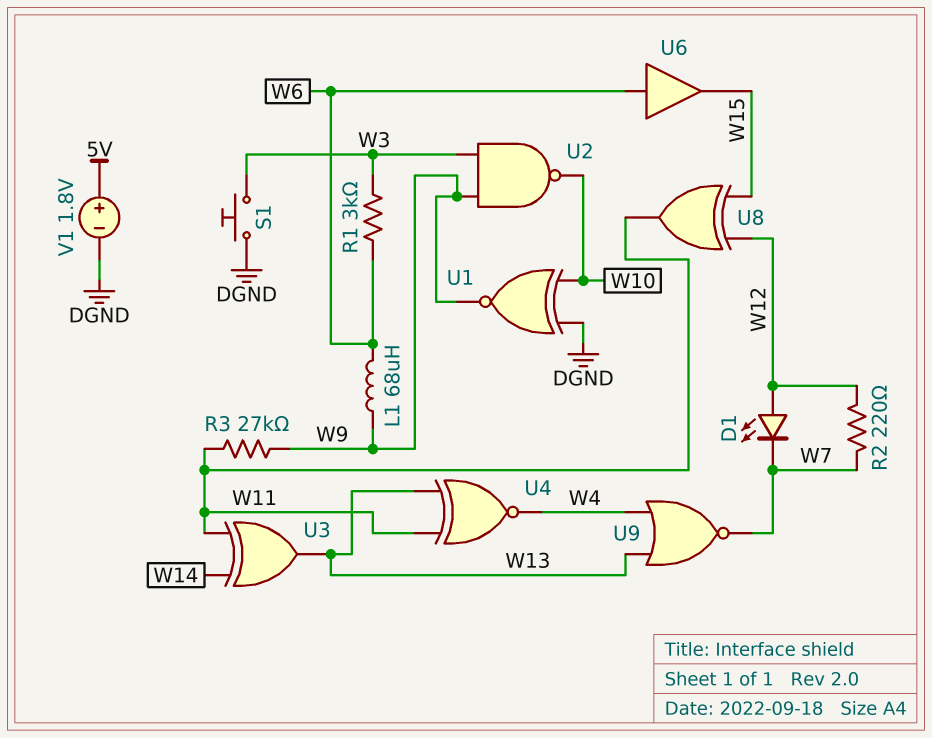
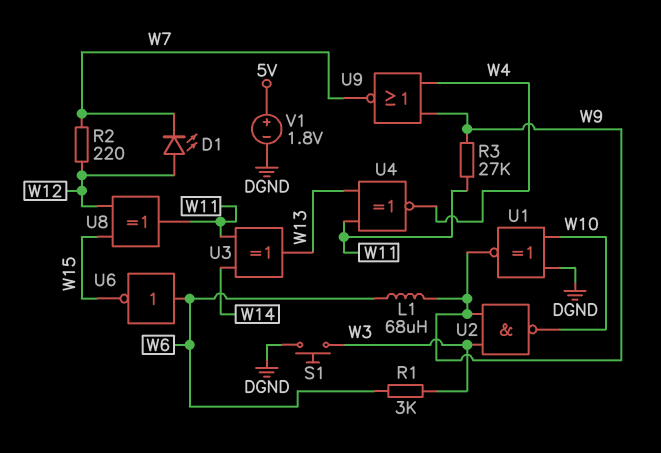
U6: buffer (in W6, out W15) -> NOT (in W6, out W15)
U9: NOR (in W4, in W13, out W7) -> NOR (in W4, in W9, out W7)

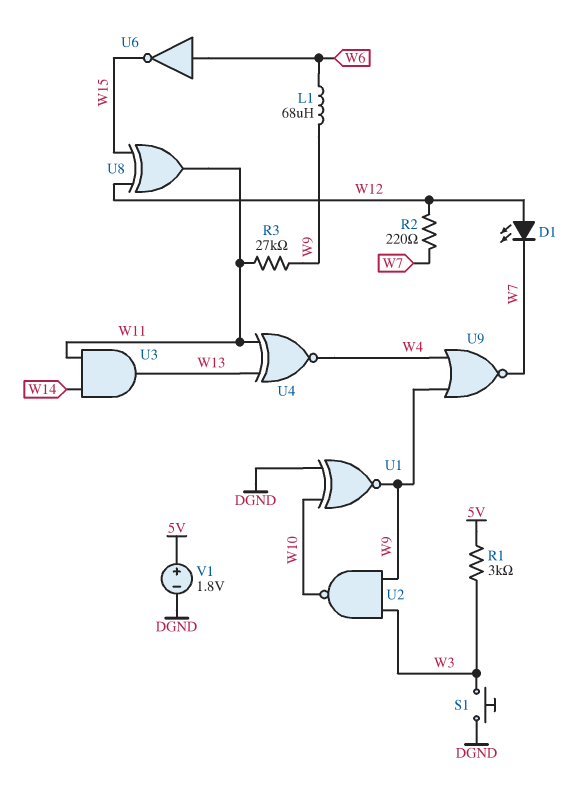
R1: 3k (W3, W6) -> 3k (5V, W3)
U3: XOR (in W11, in W14, out W13) -> AND (in W11, in W14, out W13)

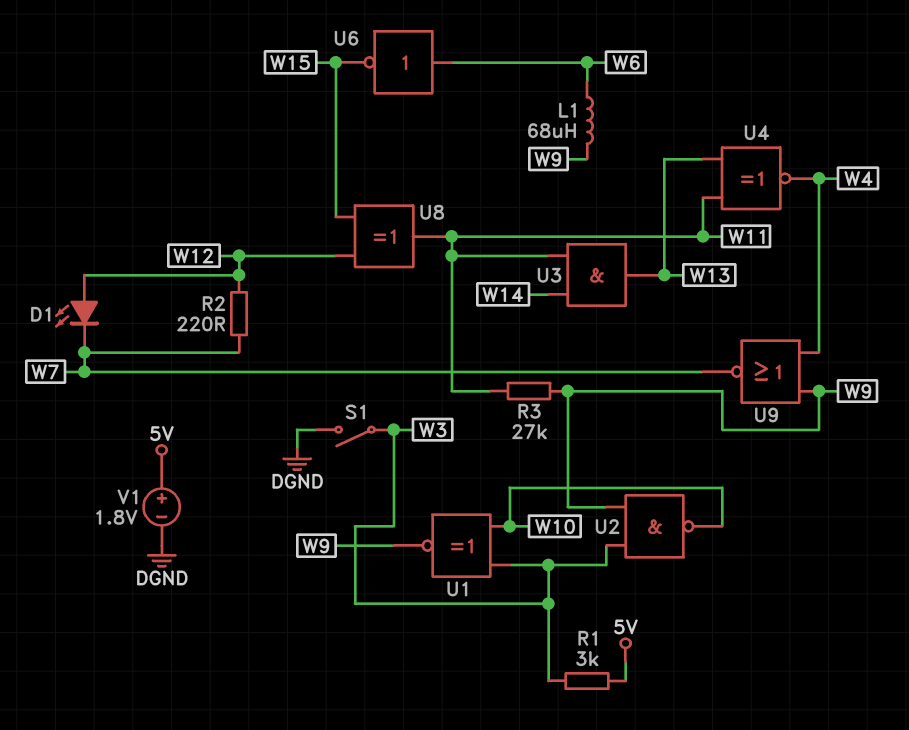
S1: button (DGND, W3) -> switch (DGND, W3)
U1: XNOR (in DGND, in W10, out W9) -> XNOR (in W3, in W10, out W9)

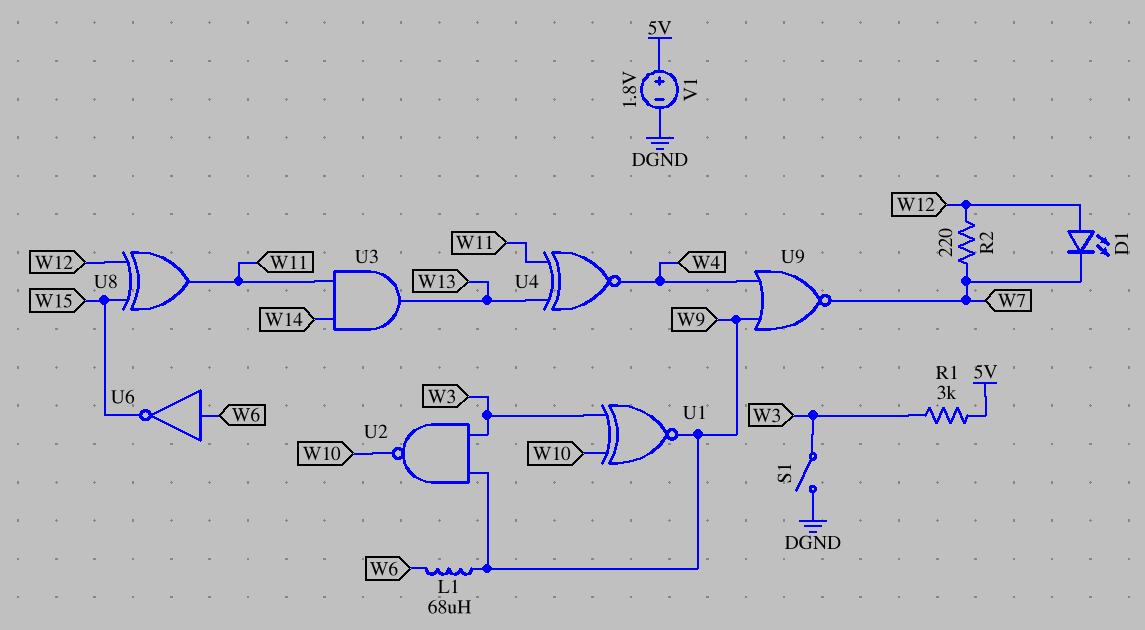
R3: 27k (W9, W11) -> none

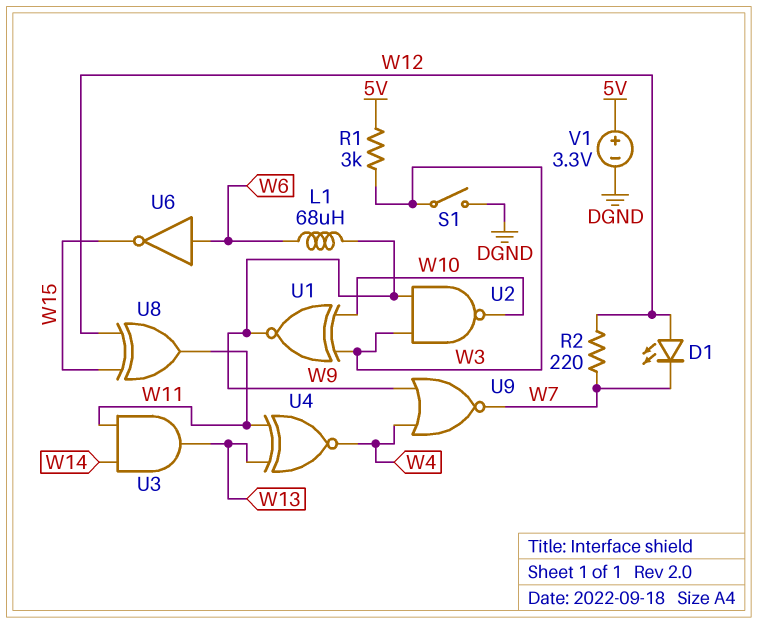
V1: 1.8V (plus 5V, minus DGND) -> 3.3V (plus 5V, minus DGND)

